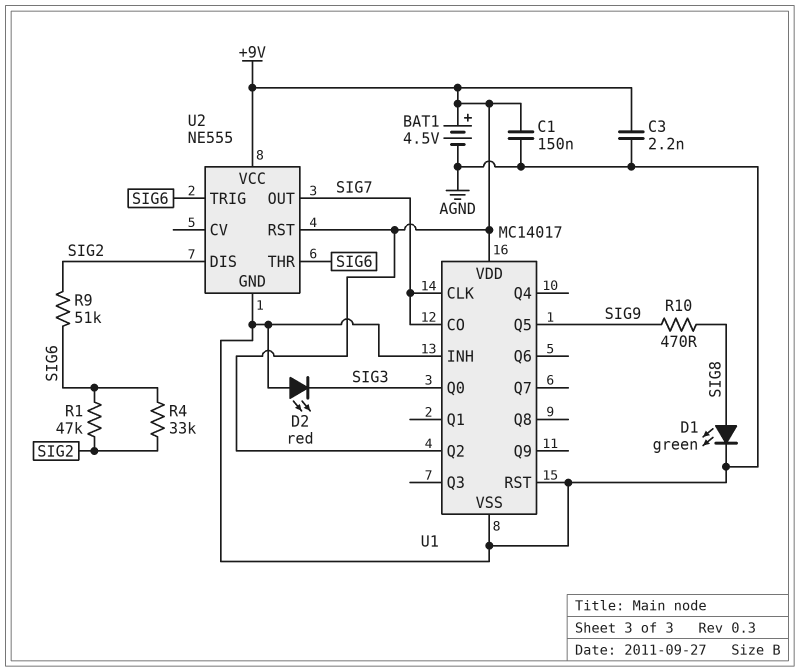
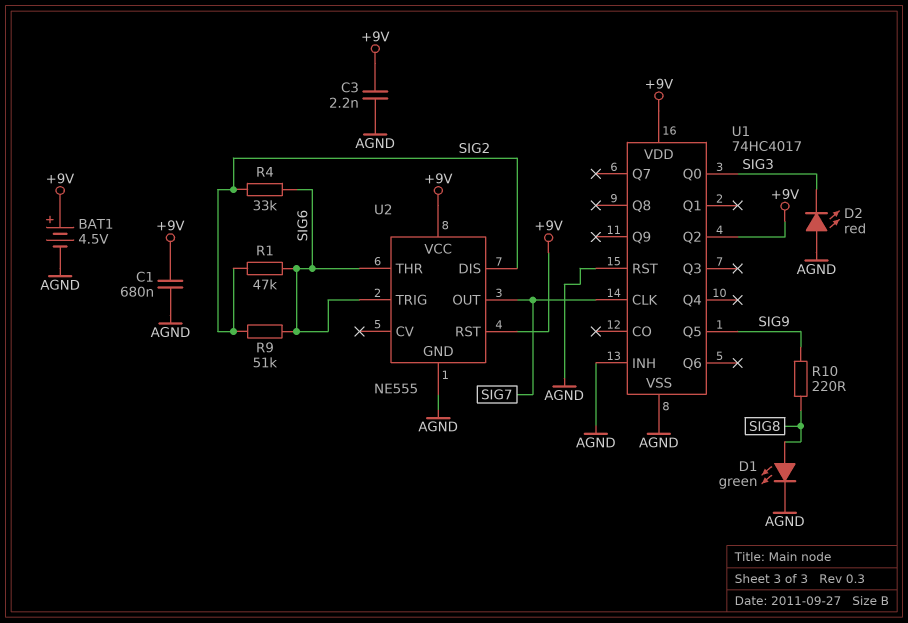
C1: 150nF (+9V, AGND) -> 680nF (+9V, AGND)
R10: 470 (SIG8, SIG9) -> 220 (SIG8, SIG9)
U1: MC14017 -> 74HC4017
U1 pin CO: SIG7 -> none

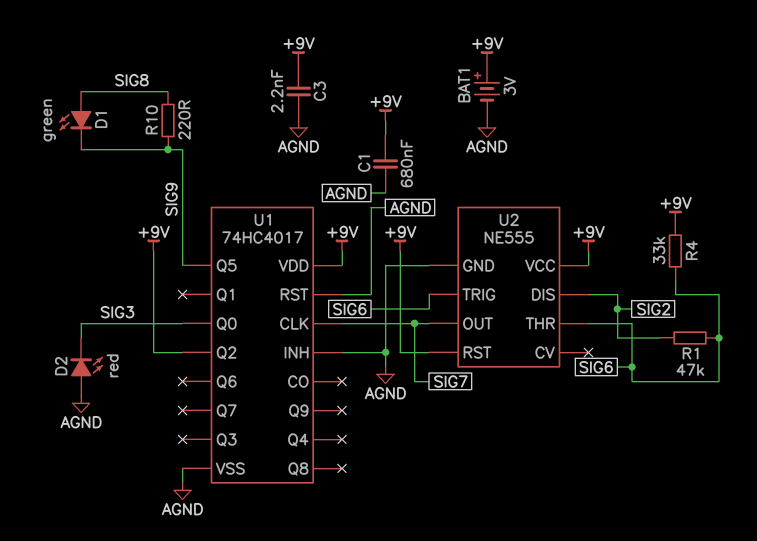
BAT1: 4.5V (plus +9V, minus AGND) -> 3V (plus +9V, minus AGND)
D1: LED green (A SIG8, K AGND) -> LED green (A SIG8, K SIG9)
R4: 33k (SIG2, SIG6) -> 33k (+9V, SIG6)
R9: 51k (SIG2, SIG6) -> none

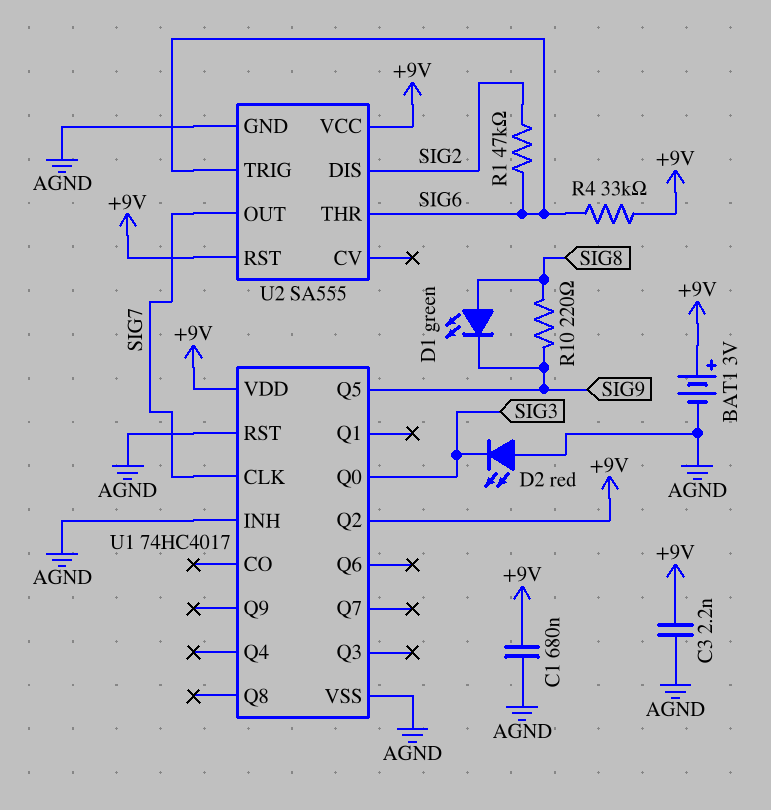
U2: NE555 -> SA555

